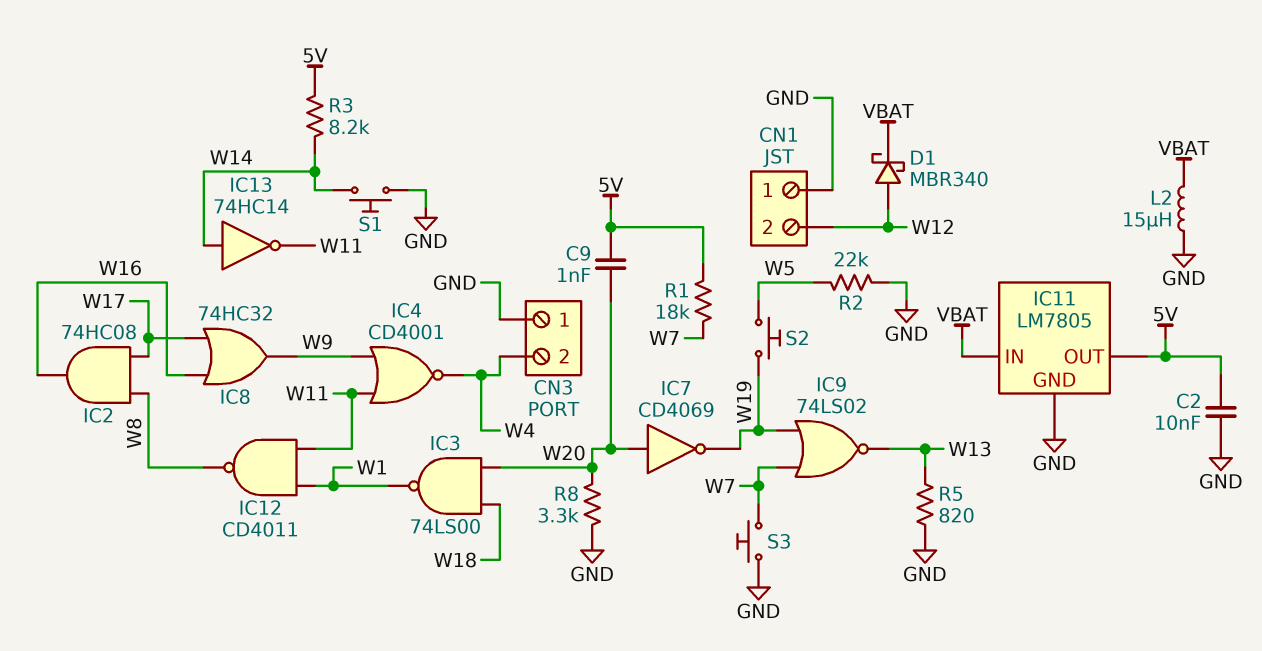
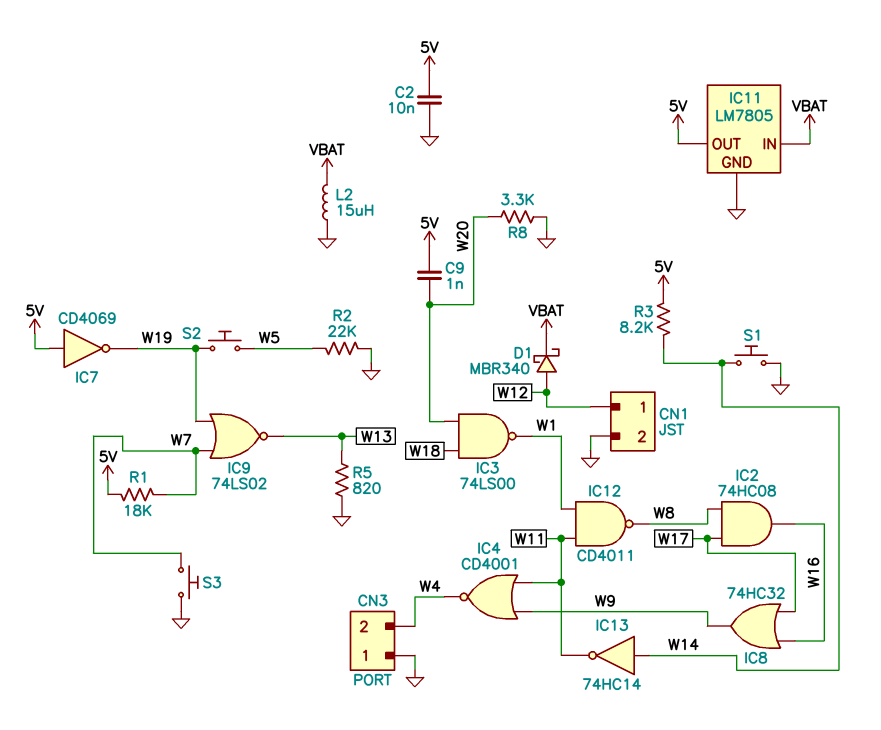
CN1 pin 1: GND -> W12
CN1 pin 2: W12 -> GND
IC7: NOT CD4069 (in W20, out W19) -> NOT CD4069 (in 5V, out W19)

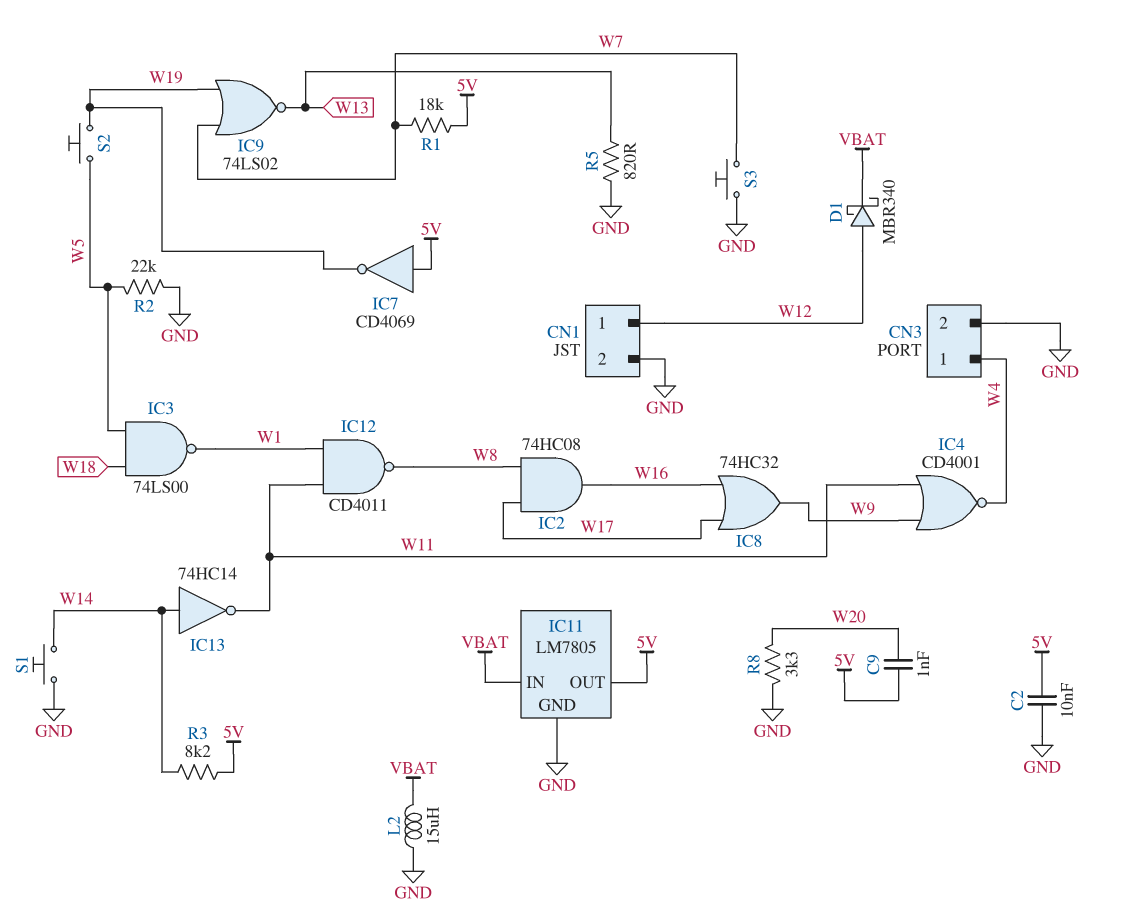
CN3 pin 1: GND -> W4
CN3 pin 2: W4 -> GND
IC3: NAND 74LS00 (in W18, in W20, out W1) -> NAND 74LS00 (in W5, in W18, out W1)

